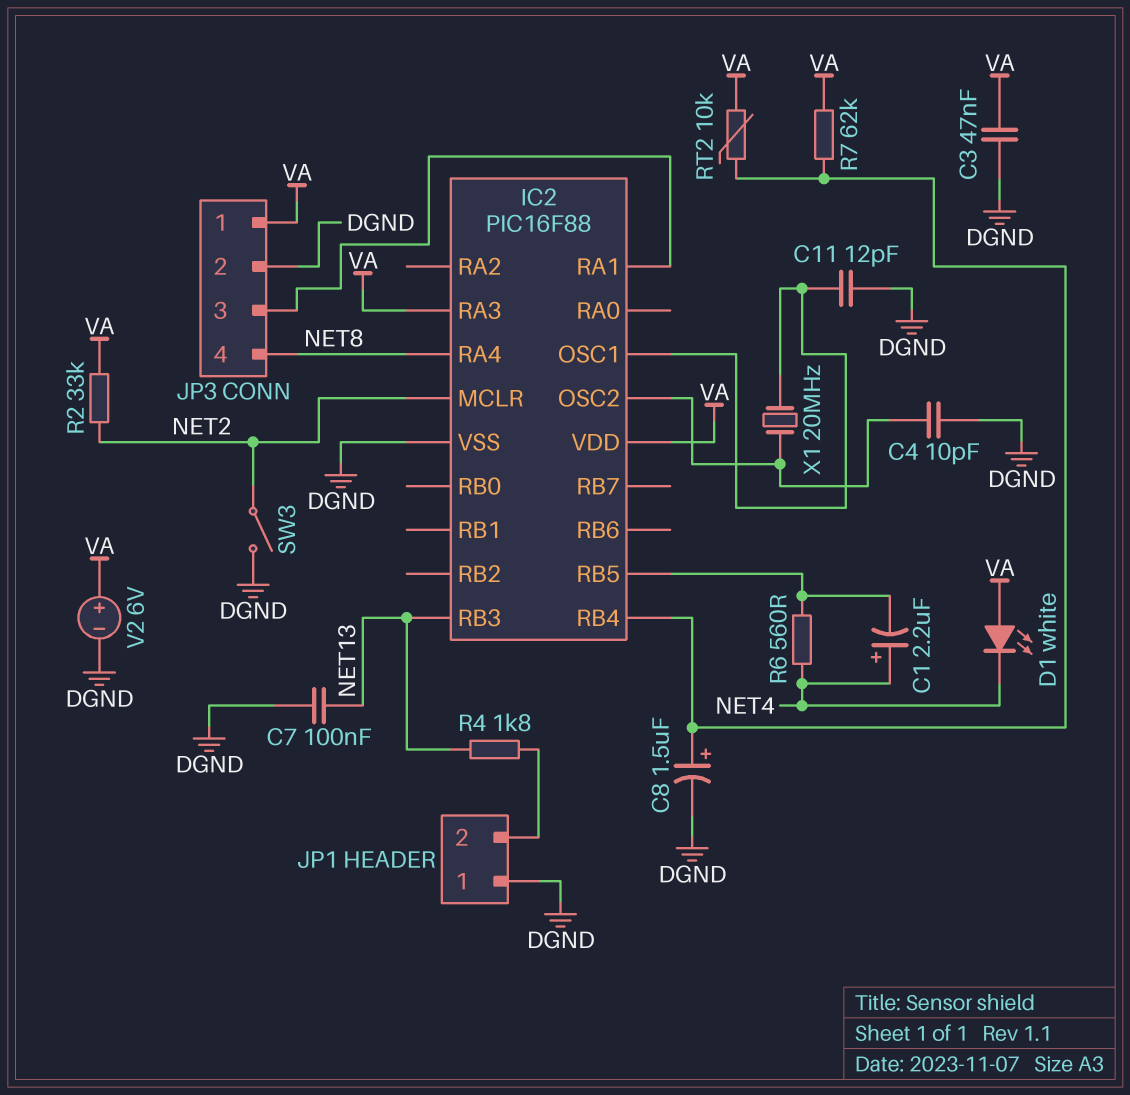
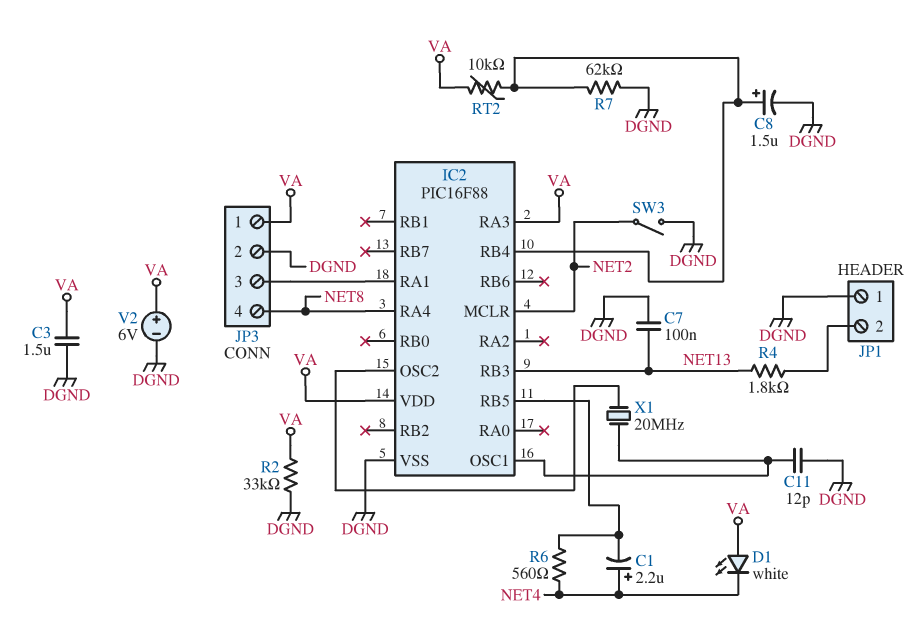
C3: 47nF (DGND, VA) -> 1.5uF (DGND, VA)
C4: 10pF (DGND, IC2/OSC2) -> none
R2: 33k (NET2, VA) -> 33k (DGND, VA)
R7: 62k (IC2/RB4, VA) -> 62k (DGND, IC2/RB4)

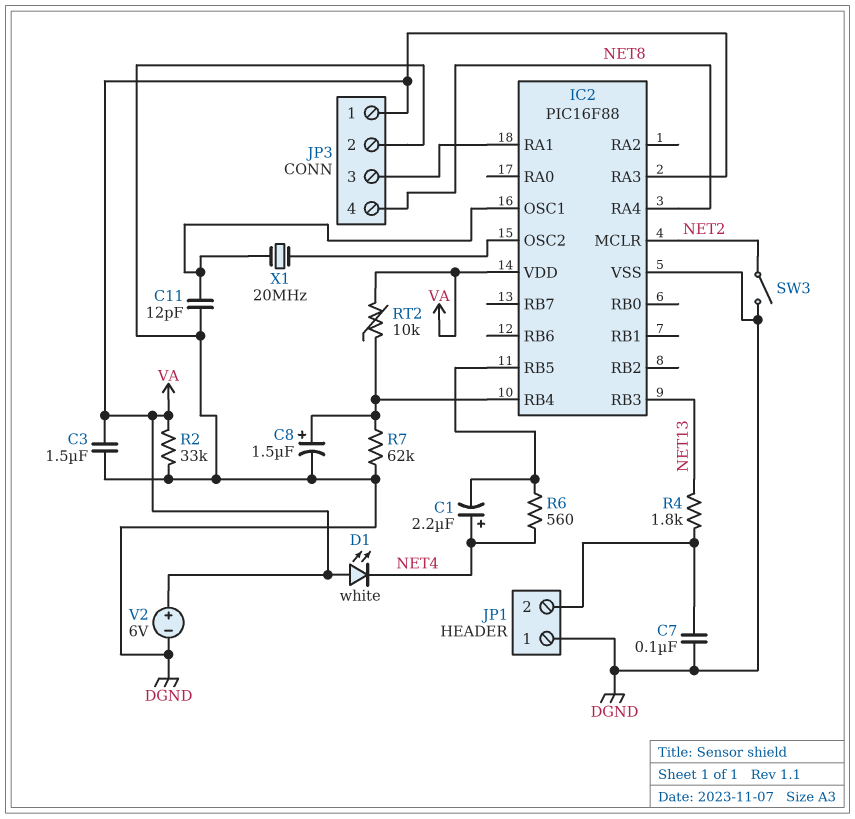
C7: 100nF (DGND, NET13) -> 100nF (DGND, JP1/2)

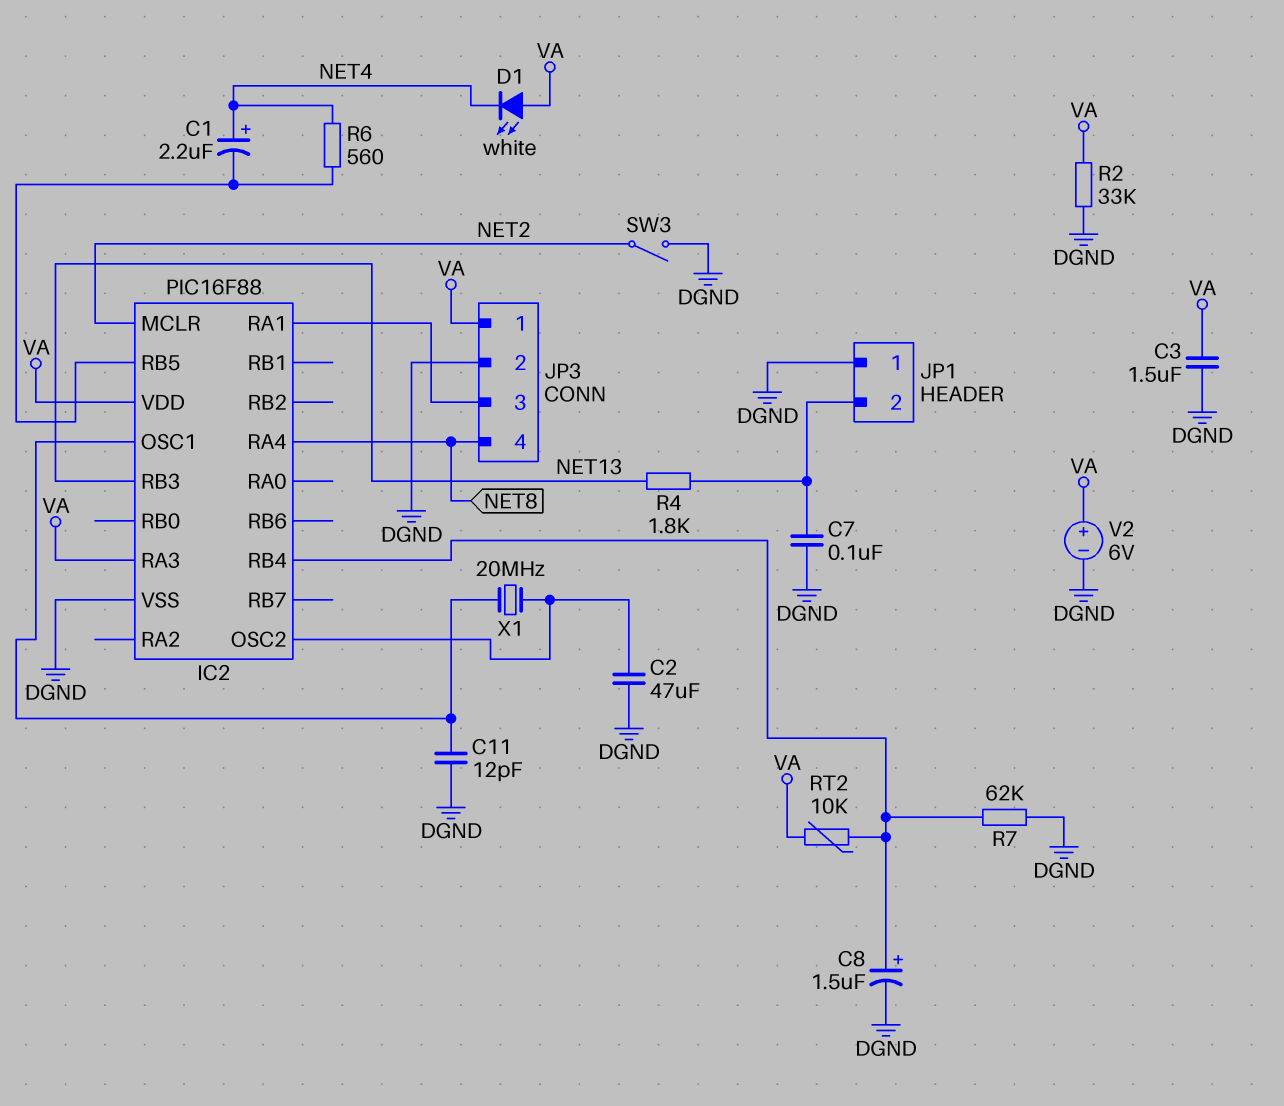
C2: none -> 47uF (DGND, IC2/OSC2)

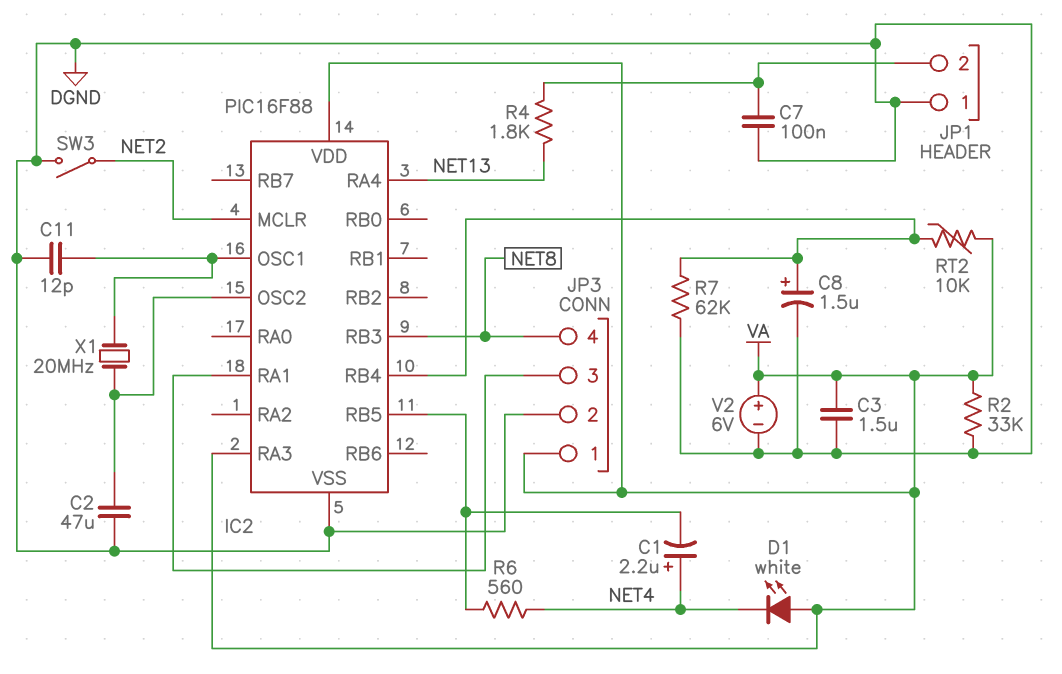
IC2 pin RA4: NET8 -> NET13
IC2 pin RB3: NET13 -> NET8

